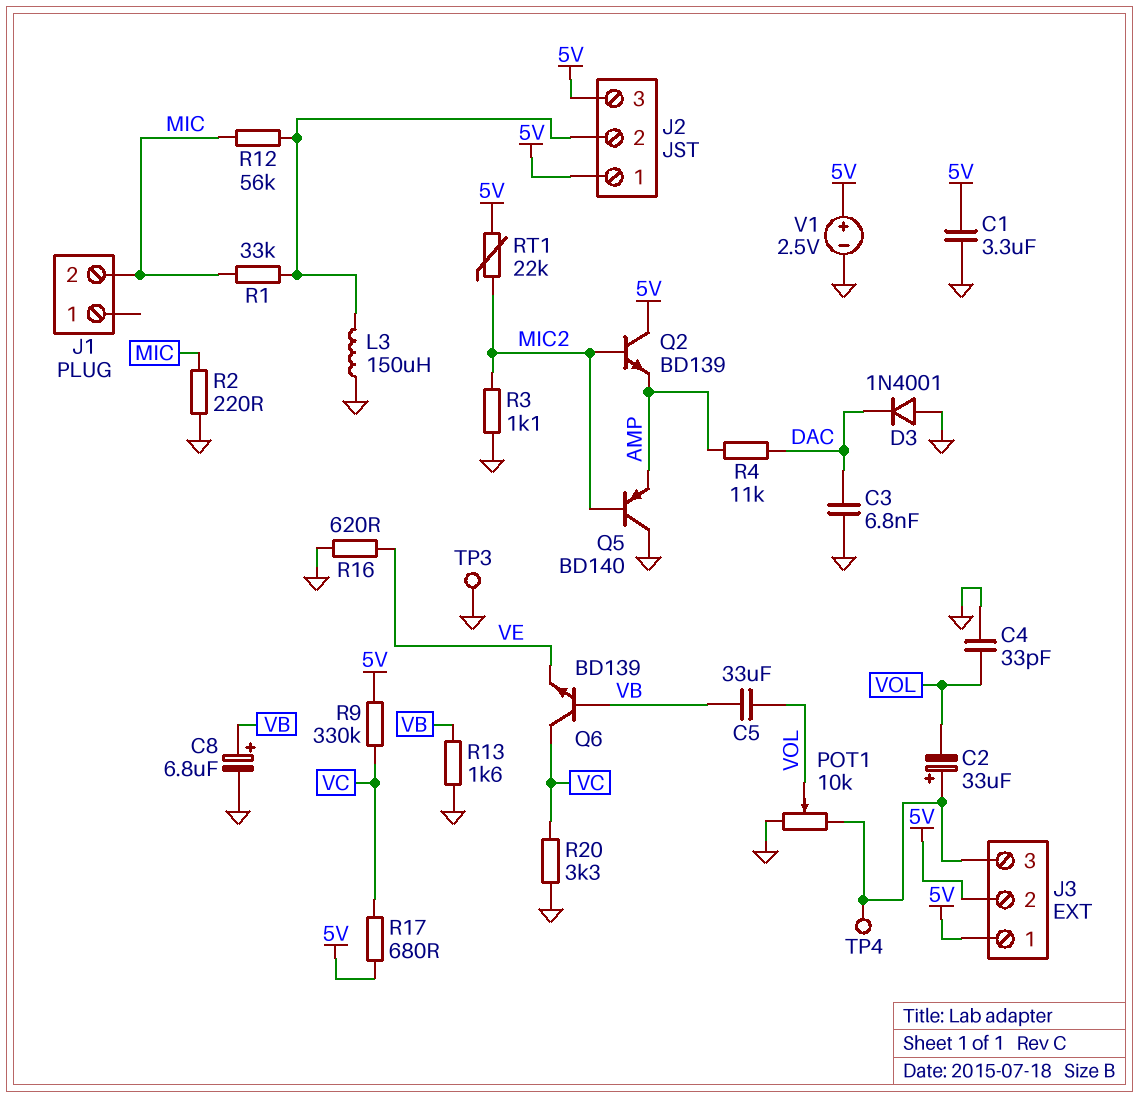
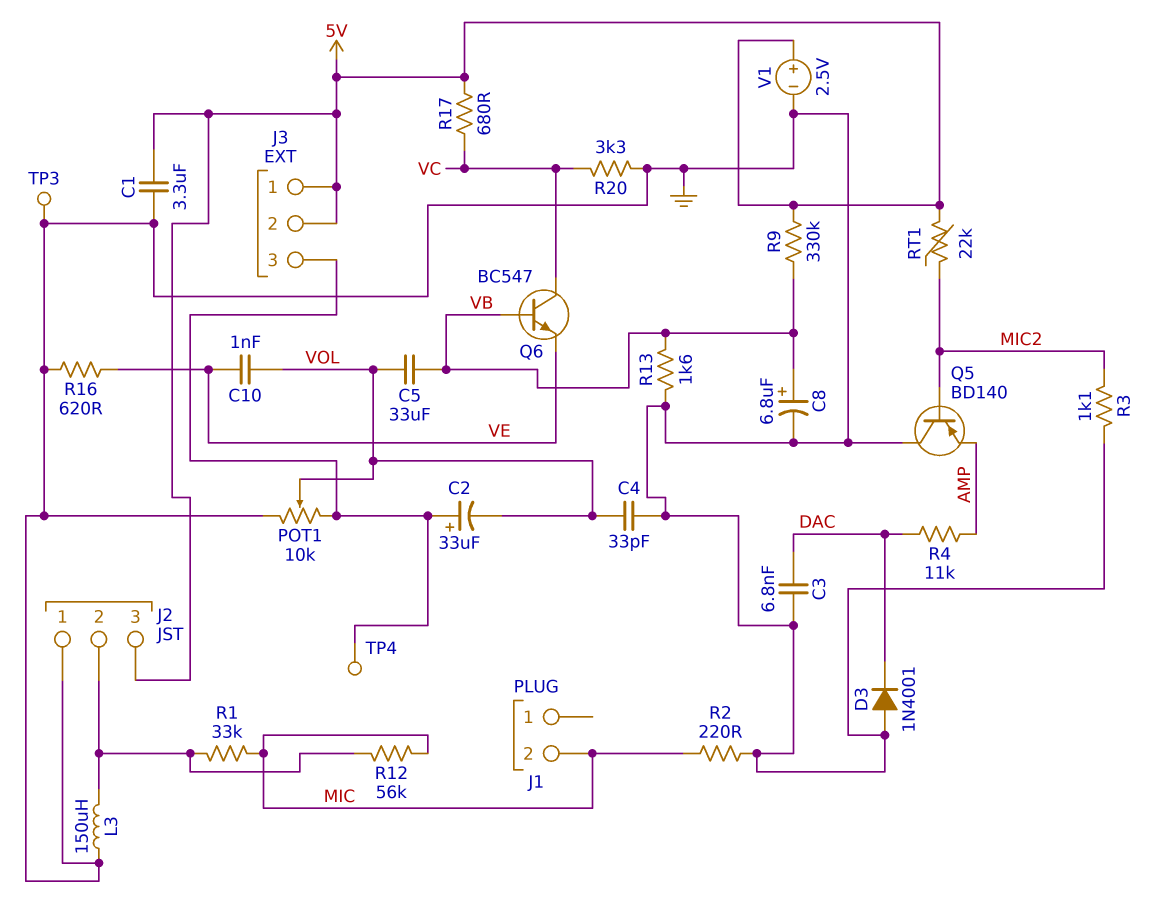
C10: none -> 1nF (VE, VOL)
J2 pin 1: 5V -> GND
Q2: NPN BD139 (B MIC2, C 5V, E AMP) -> none
Q6: NPN BD139 (B VB, C VC, E VE) -> NPN BC547 (B VB, C VC, E VE)
R9: 330k (5V, VC) -> 330k (5V, VB)

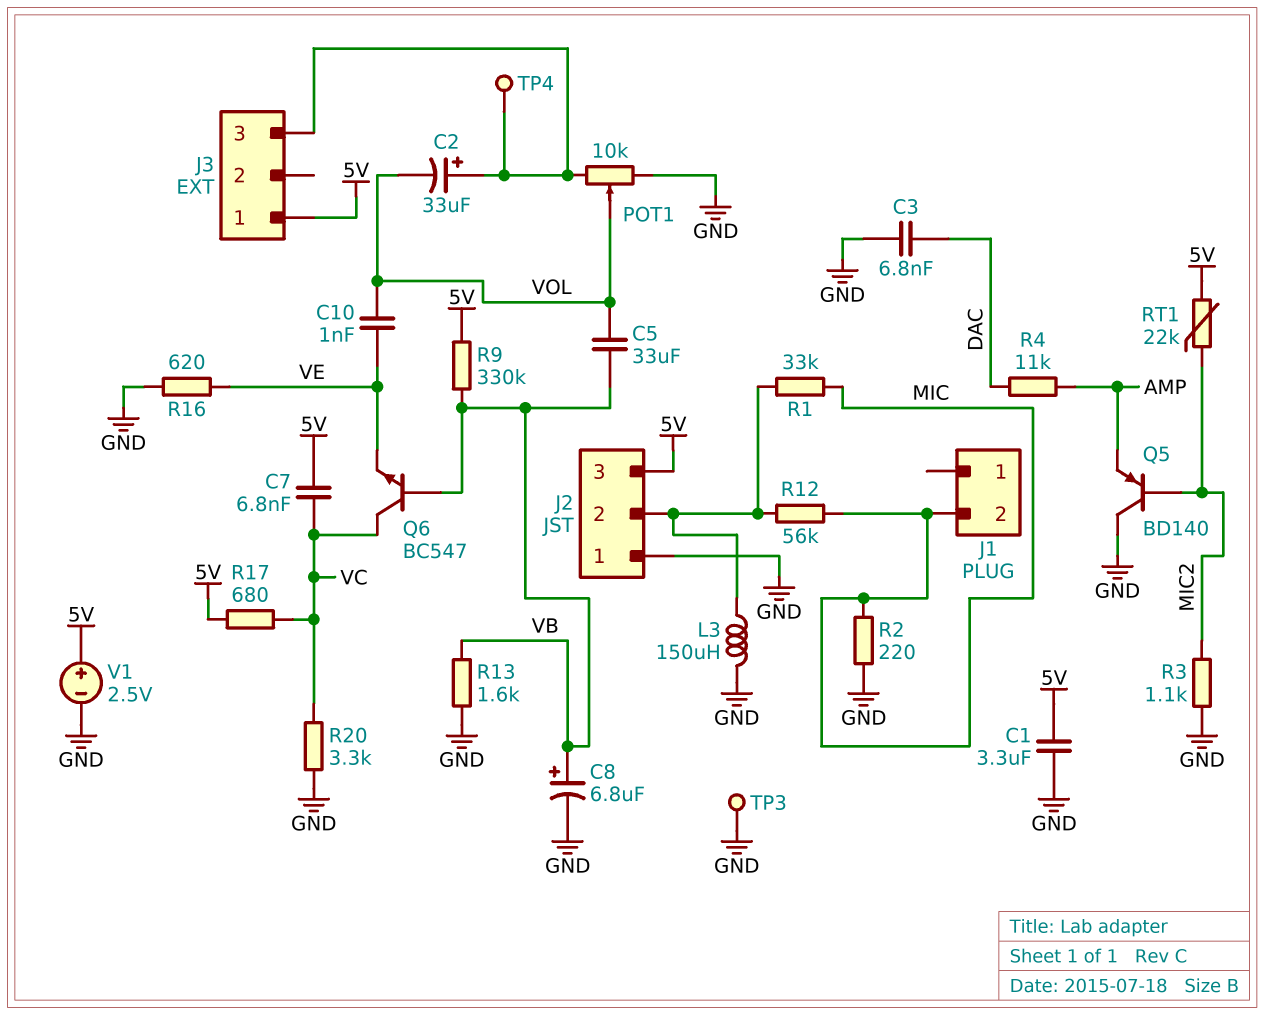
C4: 33pF (GND, VOL) -> none
C7: none -> 6.8nF (5V, VC)
D3: diode 1N4001 (A GND, K DAC) -> none
J3 pin 2: 5V -> none

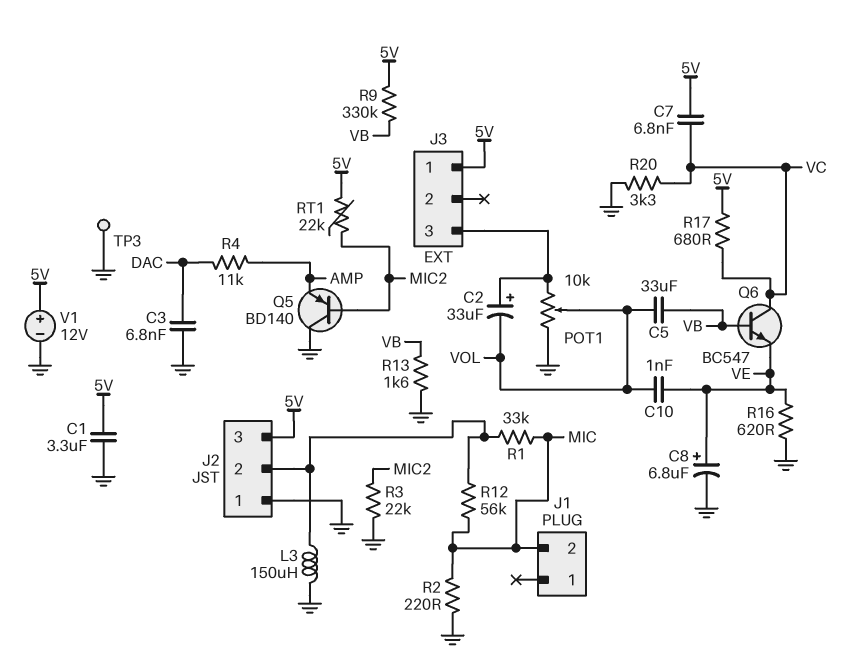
C8: 6.8uF (plus VB, minus GND) -> 6.8uF (plus VE, minus GND)
R3: 1.1k (GND, MIC2) -> 22k (GND, MIC2)
TP4: test point (J3/3) -> none
V1: 2.5V (plus 5V, minus GND) -> 12V (plus 5V, minus GND)

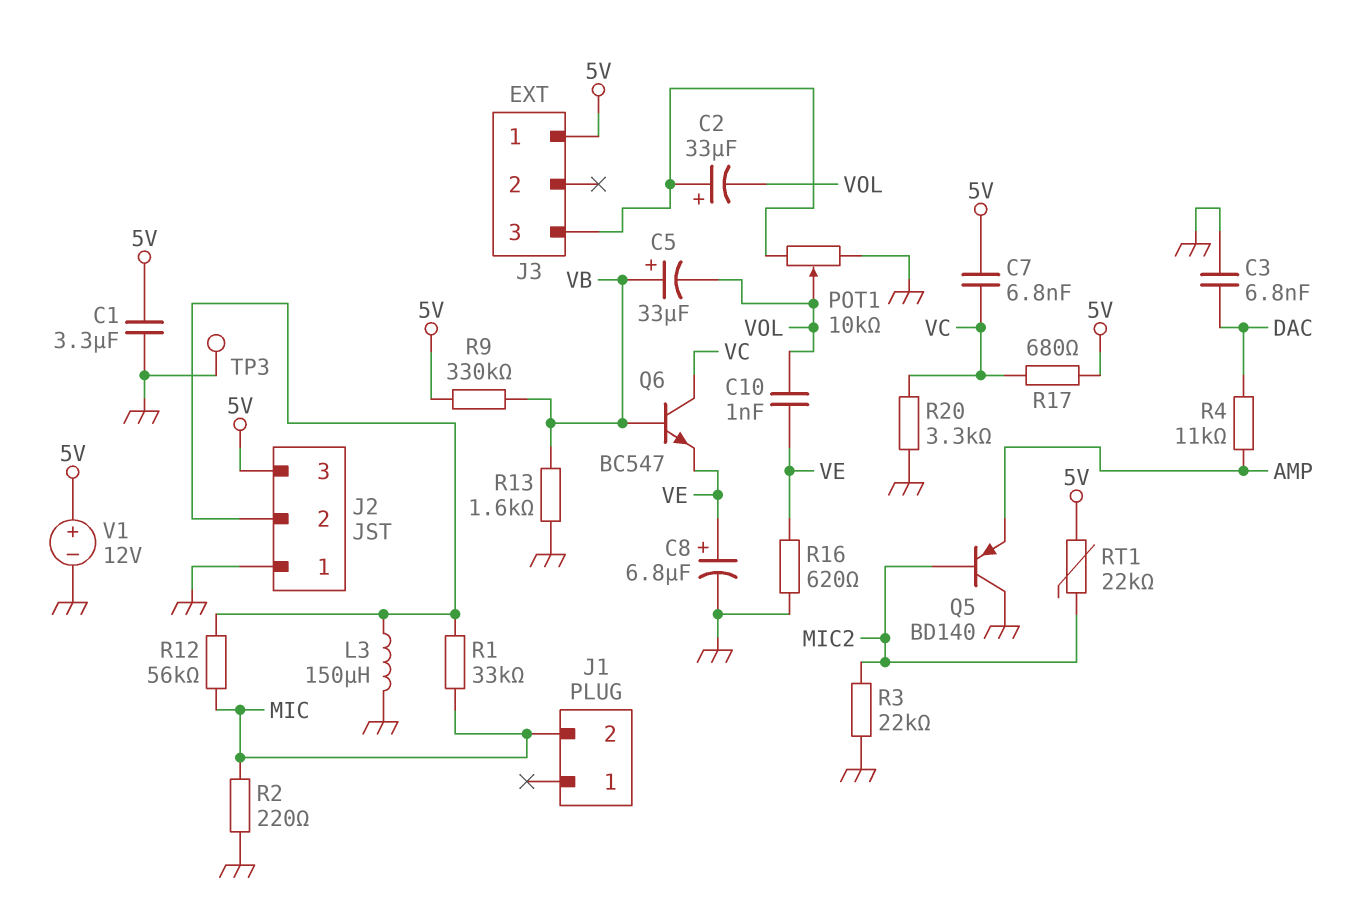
C5: 33uF (VB, VOL) -> 33uF (plus VB, minus VOL)

